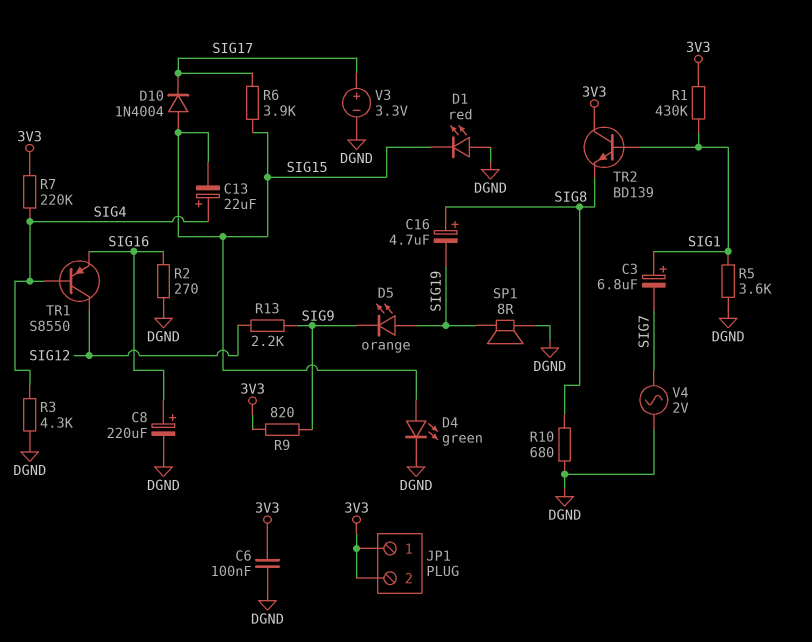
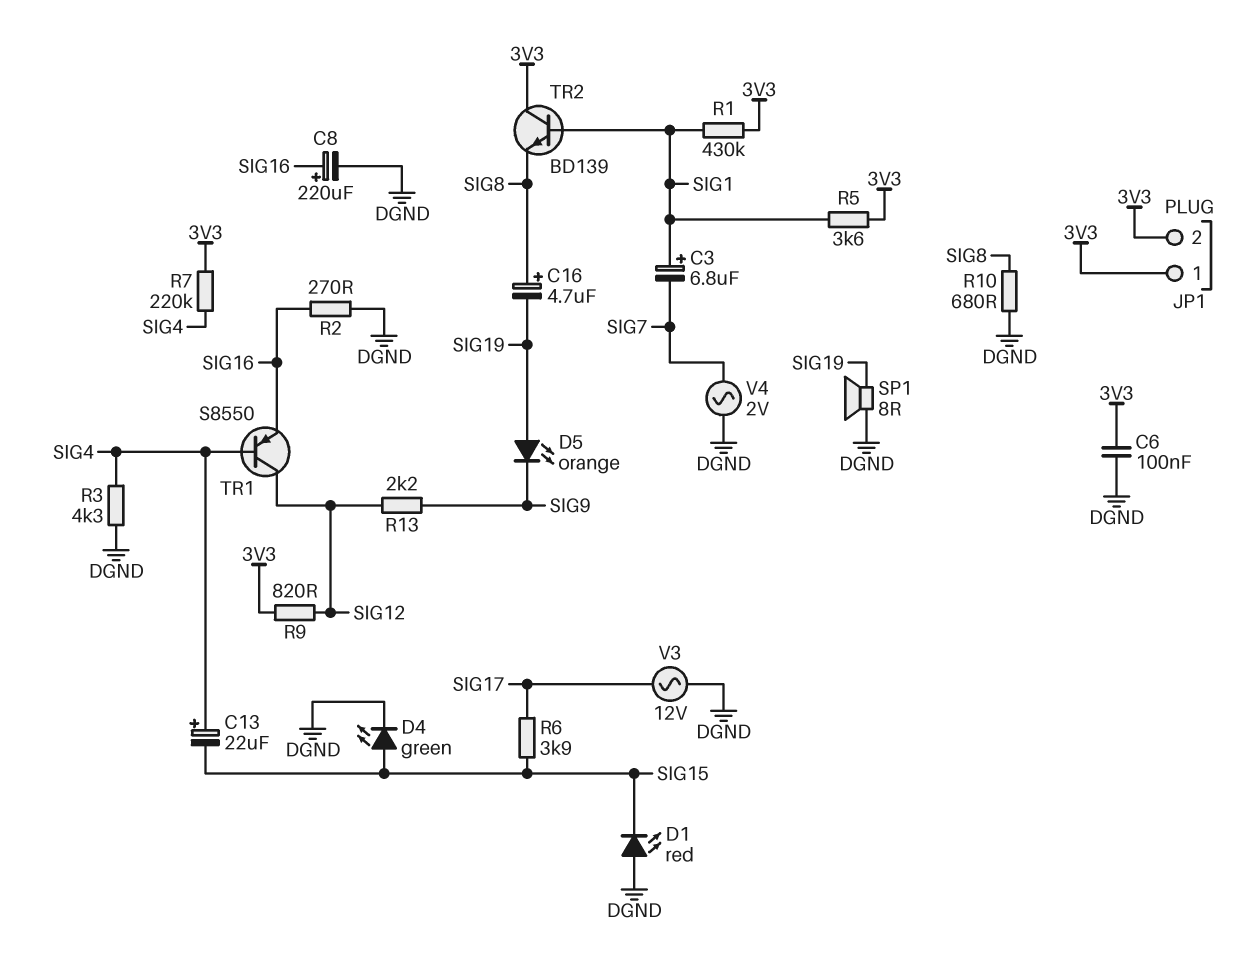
D10: diode 1N4004 (A SIG15, K SIG17) -> none
R5: 3.6k (DGND, SIG1) -> 3.6k (3V3, SIG1)
R9: 820 (3V3, SIG9) -> 820 (3V3, SIG12)
V3: 3.3V (plus SIG17, minus DGND) -> AC 12V (DGND, SIG17)

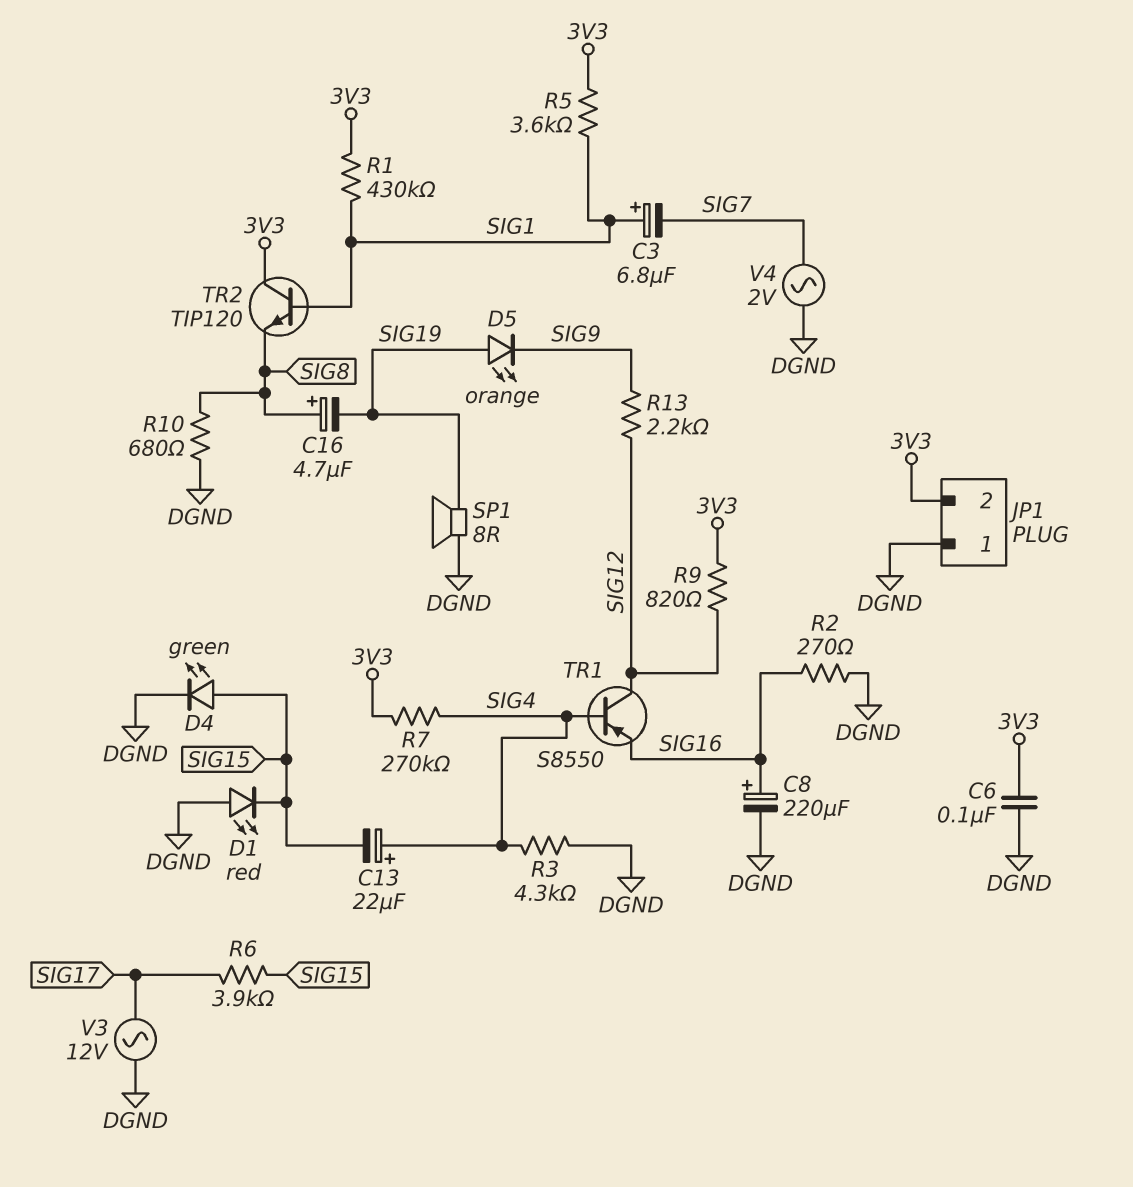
JP1 pin 1: 3V3 -> DGND
R7: 220k (3V3, SIG4) -> 270k (3V3, SIG4)
TR2: NPN BD139 (B SIG1, C 3V3, E SIG8) -> NPN TIP120 (B SIG1, C 3V3, E SIG8)

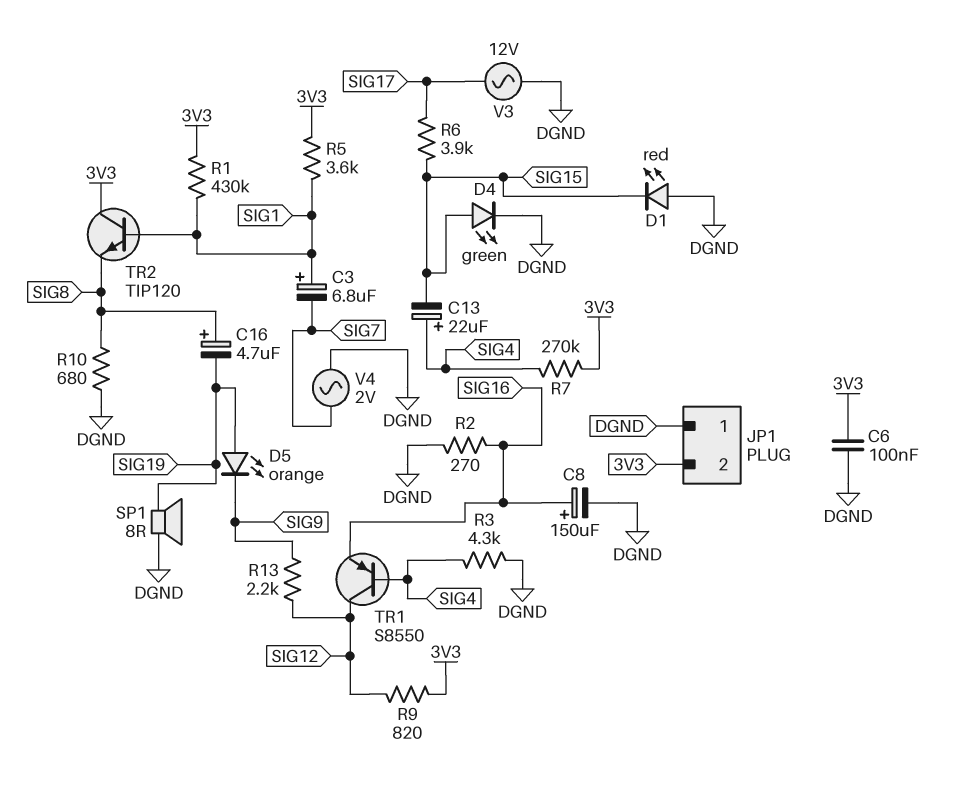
C8: 220uF (plus SIG16, minus DGND) -> 150uF (plus SIG16, minus DGND)

